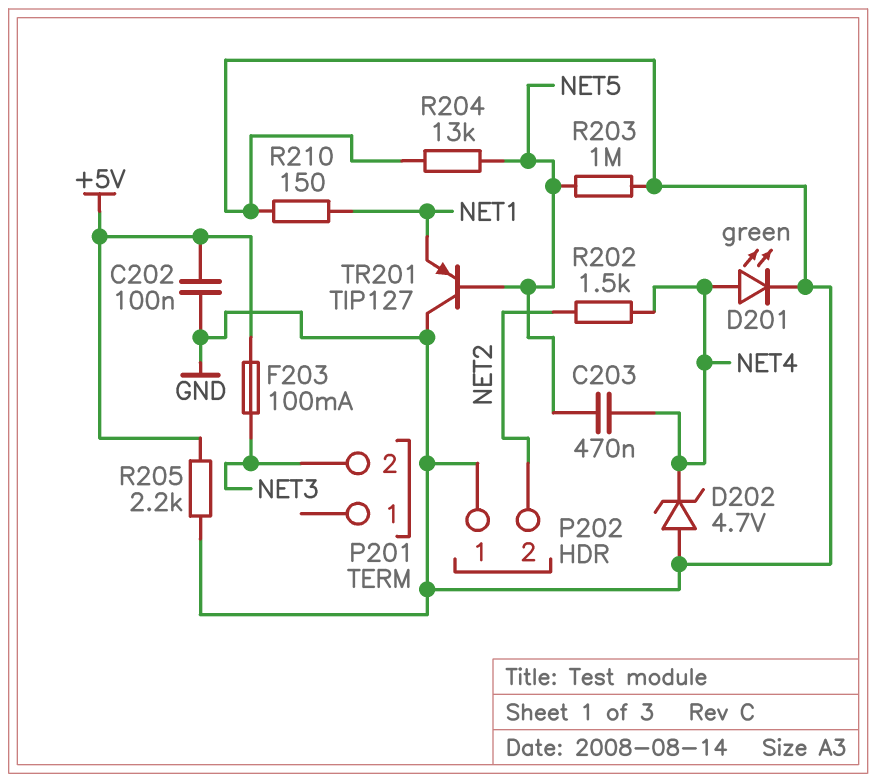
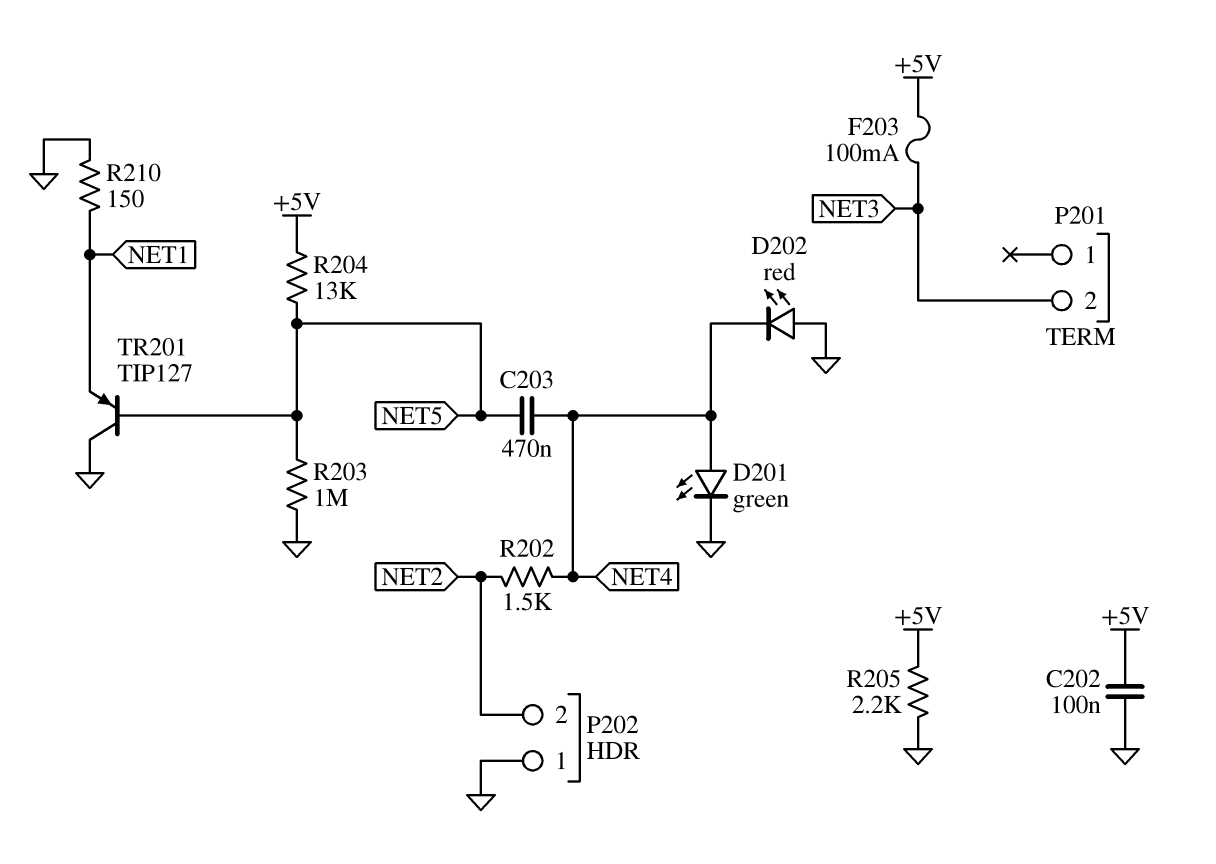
D202: zener 4.7V (A GND, K NET4) -> LED red (A GND, K NET4)
R204: 13k (GND, NET5) -> 13k (+5V, NET5)

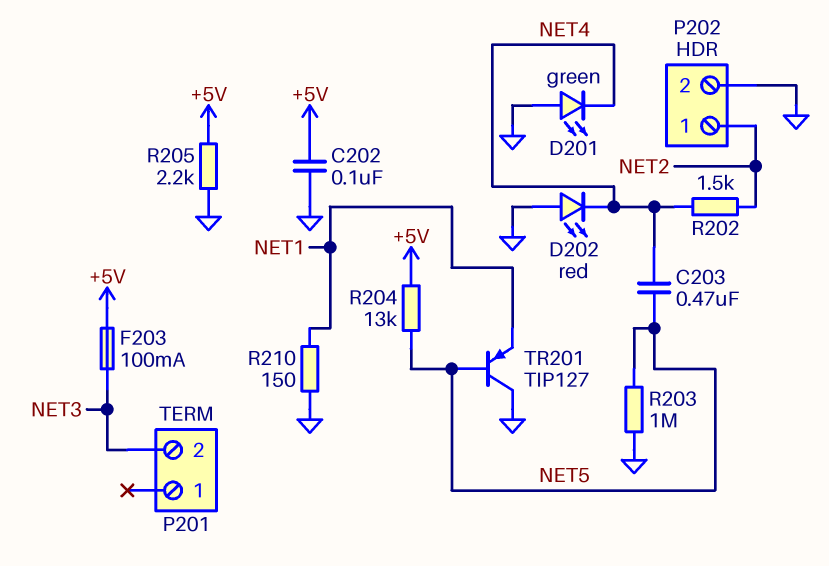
D201: LED green (A NET4, K GND) -> LED green (A GND, K NET4)
P202 pin 1: GND -> NET2
P202 pin 2: NET2 -> GND

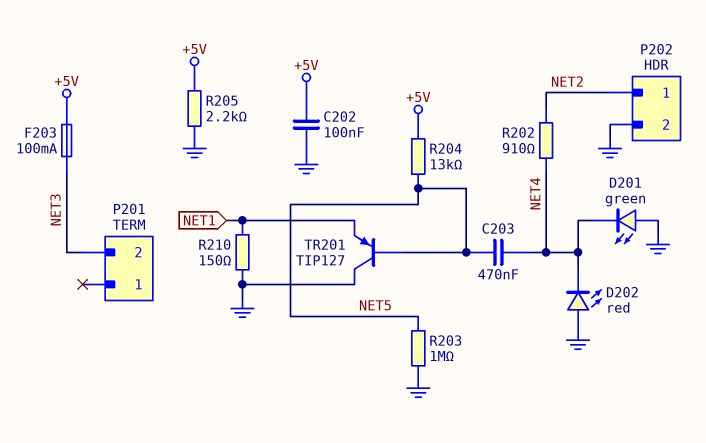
R202: 1.5k (NET2, NET4) -> 910 (NET2, NET4)

